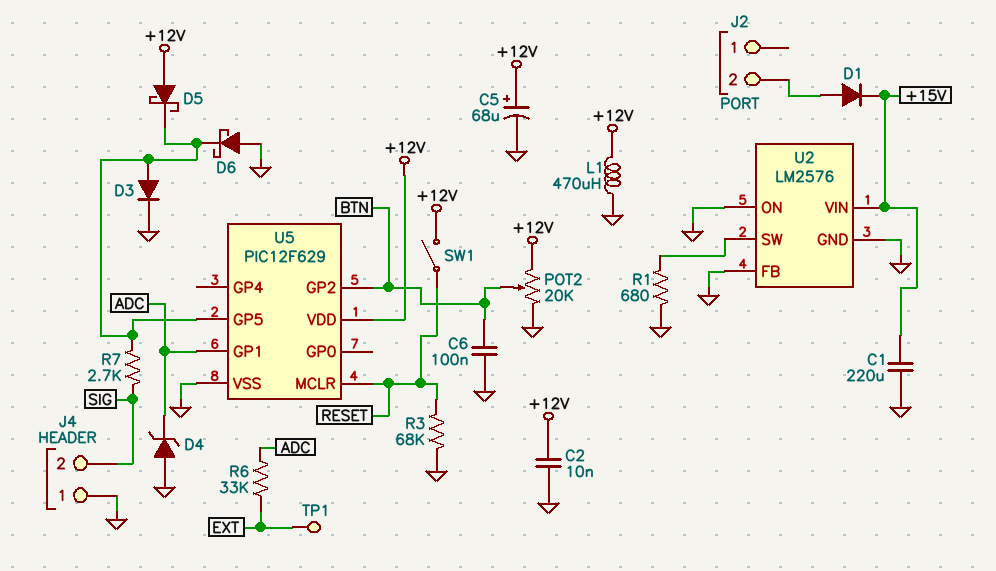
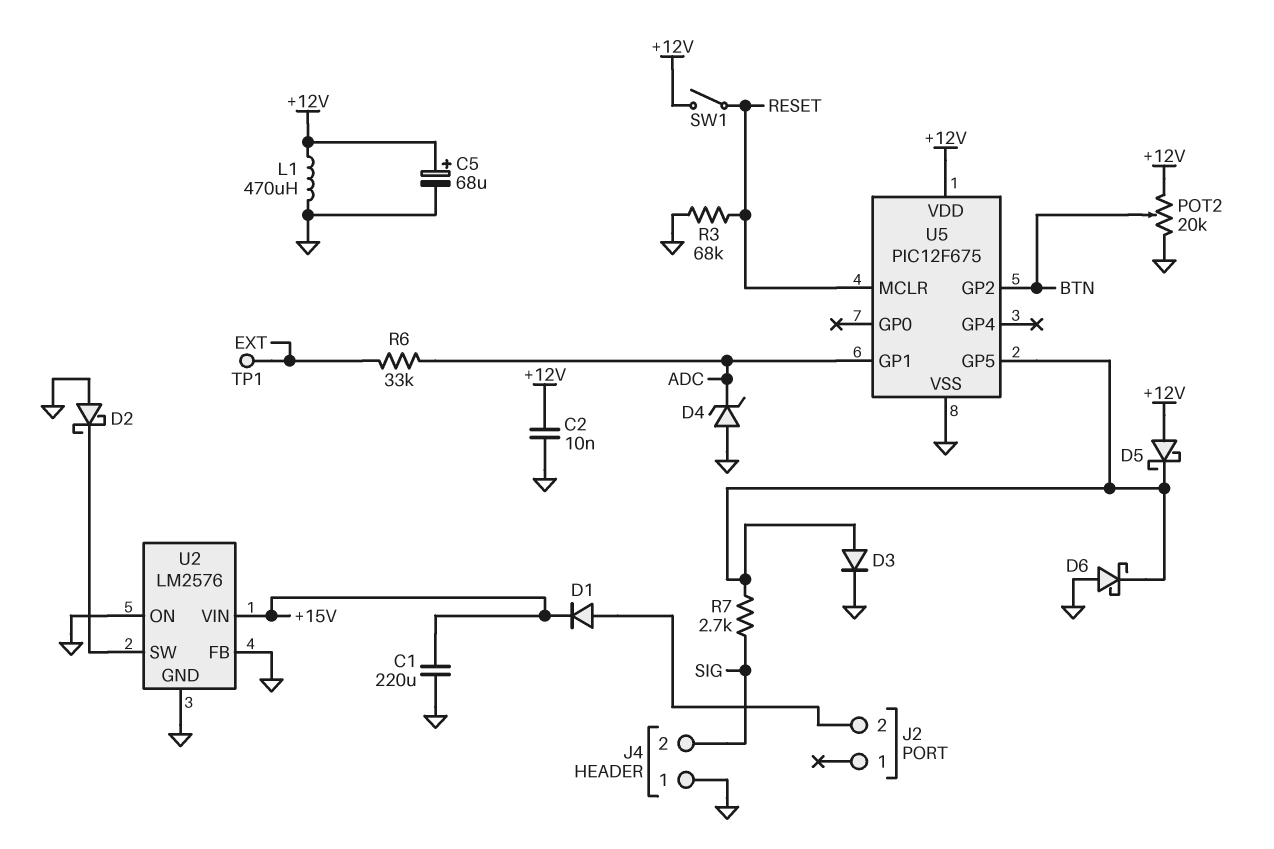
C6: 100nF (BTN, GND) -> none
D2: none -> schottky (A GND, K U2/SW)
R1: 680 (GND, U2/SW) -> none
U5: PIC12F629 -> PIC12F675

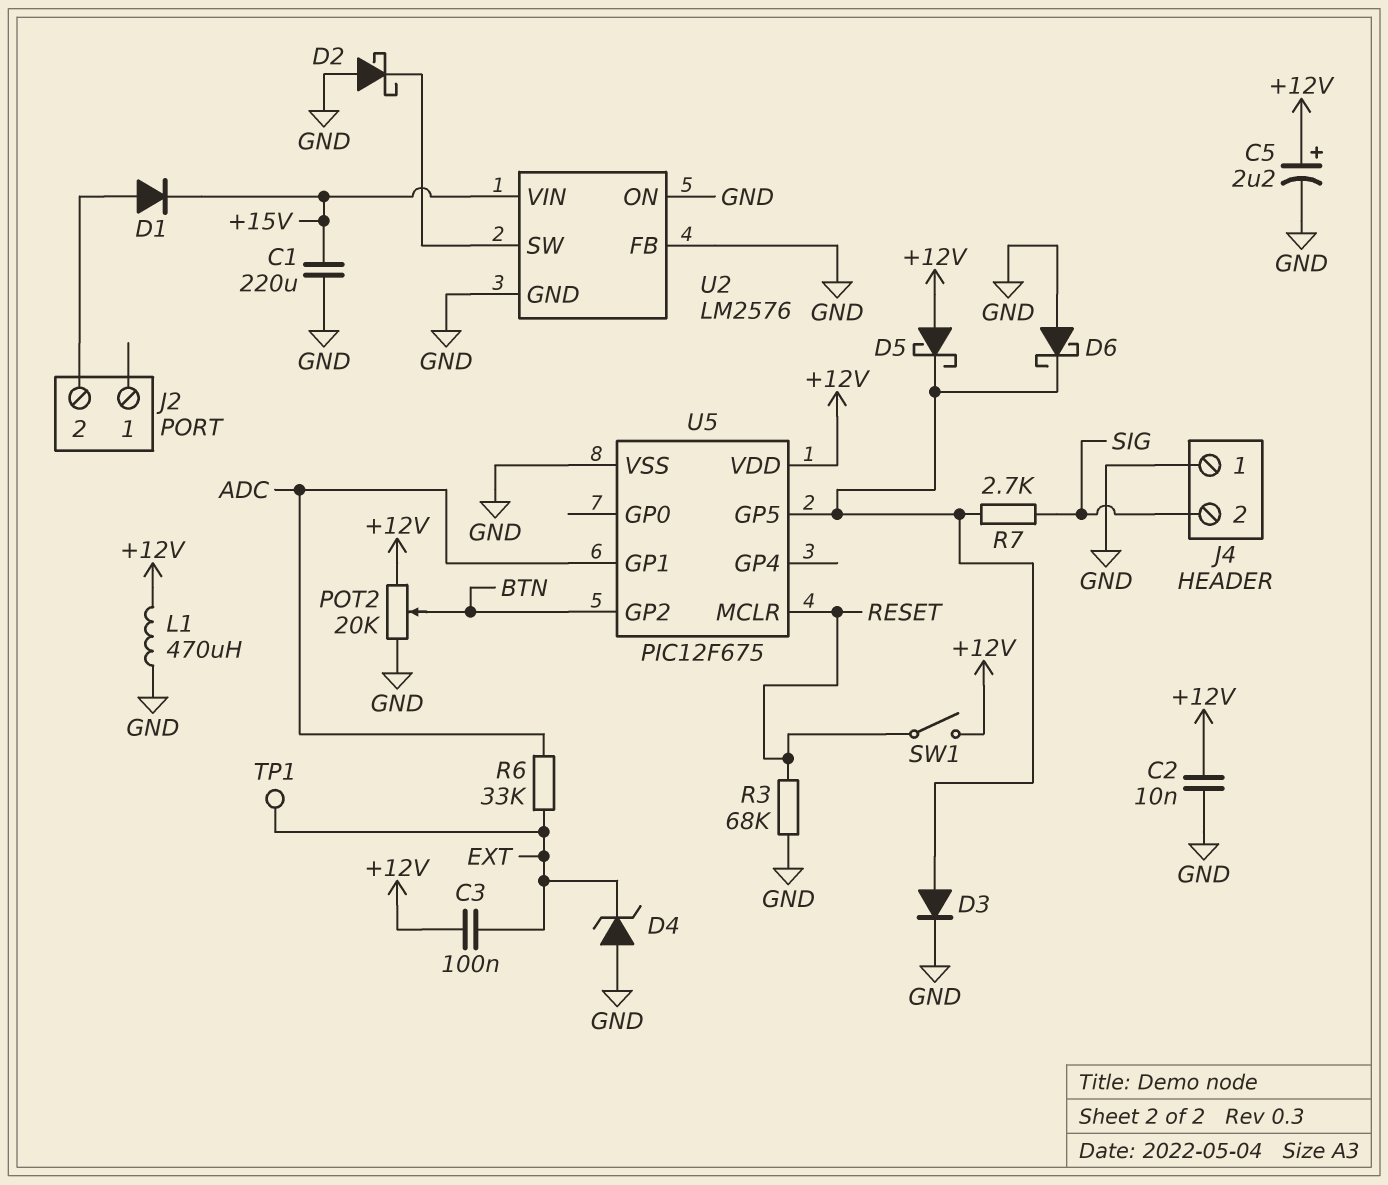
C3: none -> 100nF (+12V, EXT)
C5: 68uF (plus +12V, minus GND) -> 2.2uF (plus +12V, minus GND)
D4: zener (A GND, K ADC) -> zener (A GND, K EXT)

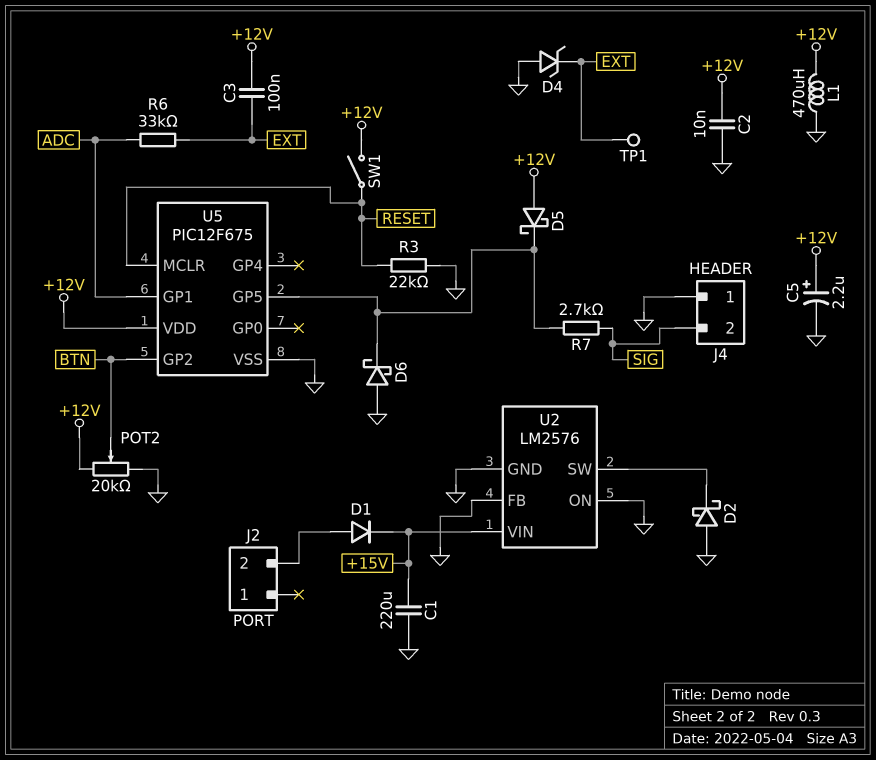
D3: diode (A U5/GP5, K GND) -> none
R3: 68k (GND, RESET) -> 22k (GND, RESET)

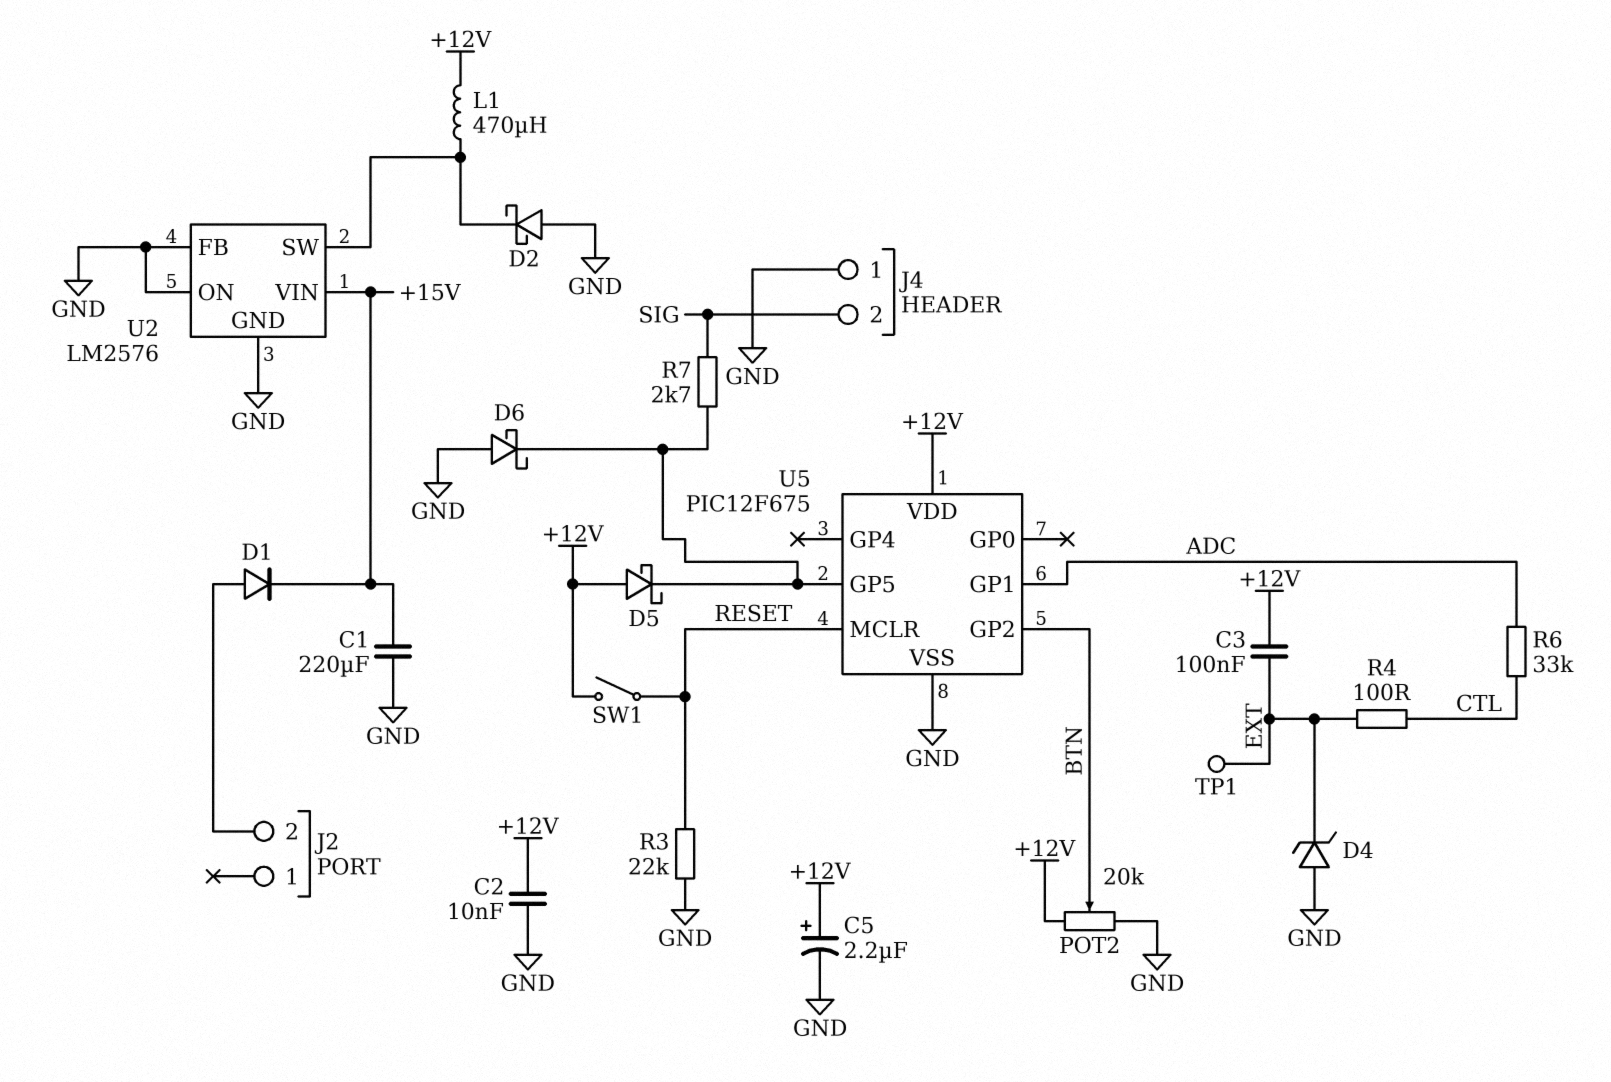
L1: 470uH (+12V, GND) -> 470uH (+12V, U2/SW)
R4: none -> 100 (CTL, EXT)
R6: 33k (ADC, EXT) -> 33k (ADC, CTL)

